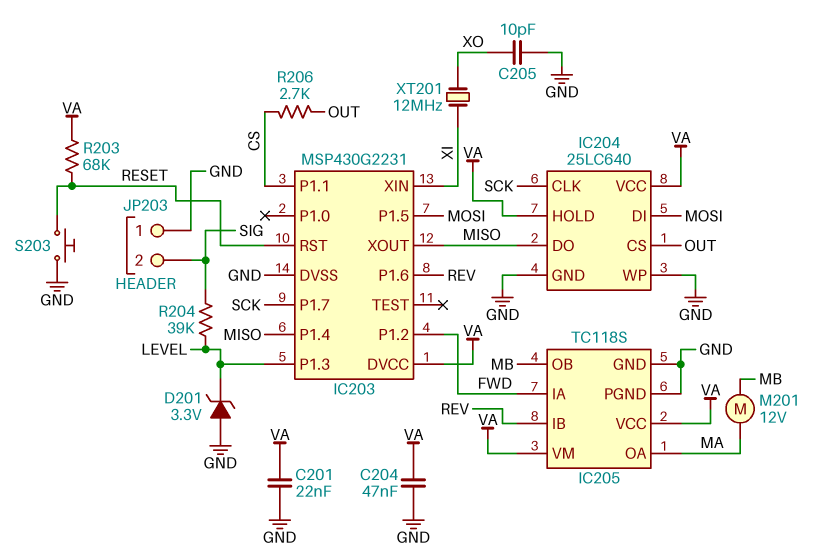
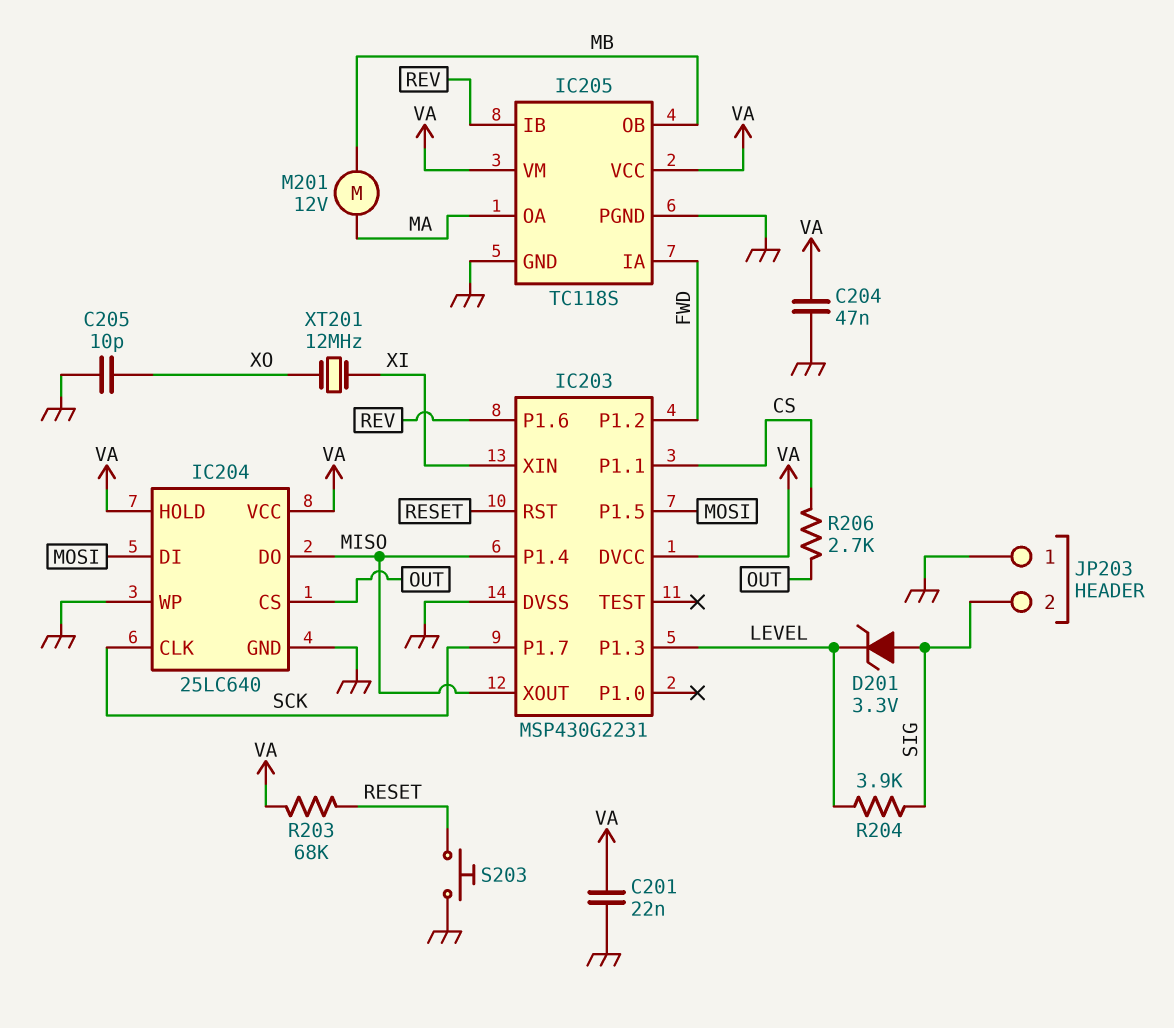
D201: zener 3.3V (A GND, K LEVEL) -> zener 3.3V (A SIG, K LEVEL)
R204: 39k (LEVEL, SIG) -> 3.9k (LEVEL, SIG)

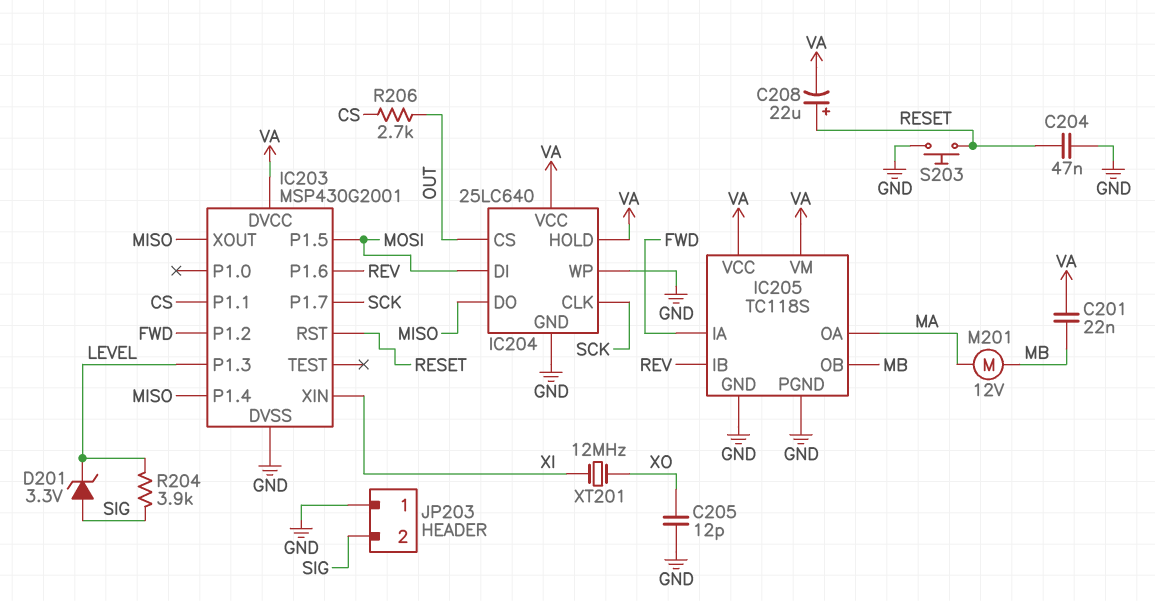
C201: 22nF (GND, VA) -> 22nF (MB, VA)
C204: 47nF (GND, VA) -> 47nF (GND, RESET)
C205: 10pF (GND, XO) -> 12pF (GND, XO)
C208: none -> 22uF (plus RESET, minus VA)
IC203: MSP430G2231 -> MSP430G2001
R203: 68k (RESET, VA) -> none

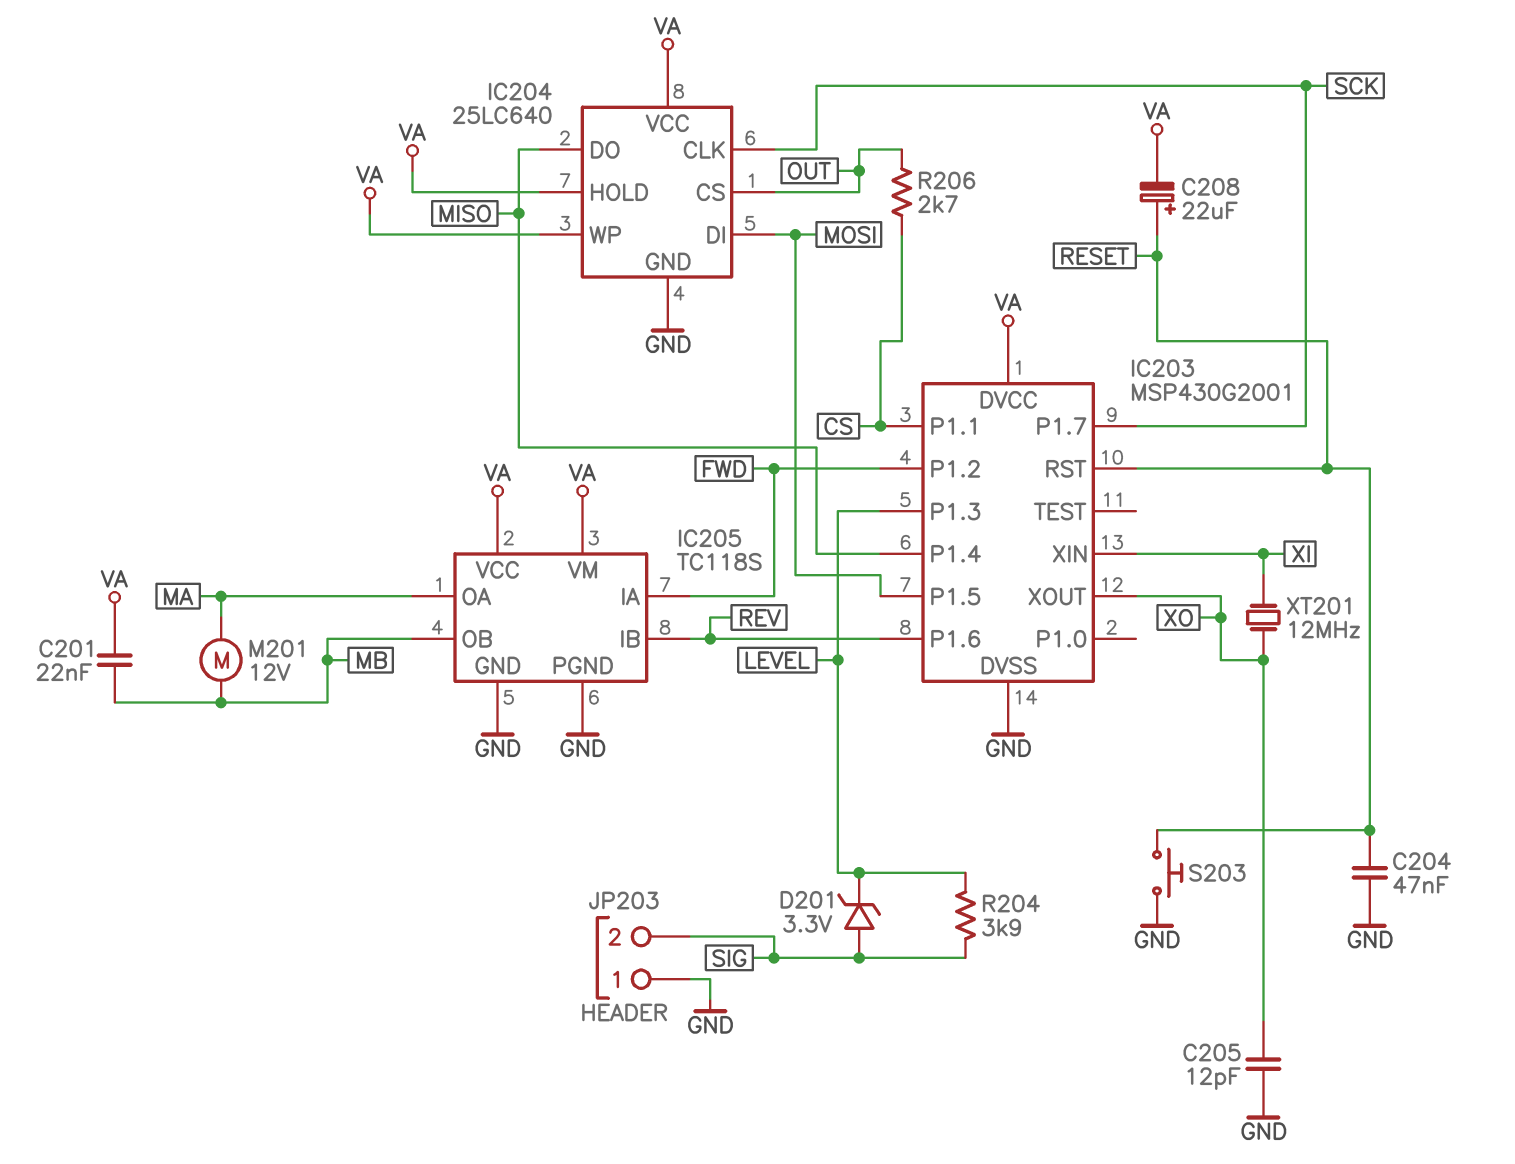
IC203 pin XOUT: MISO -> XO
IC204 pin WP: GND -> VA

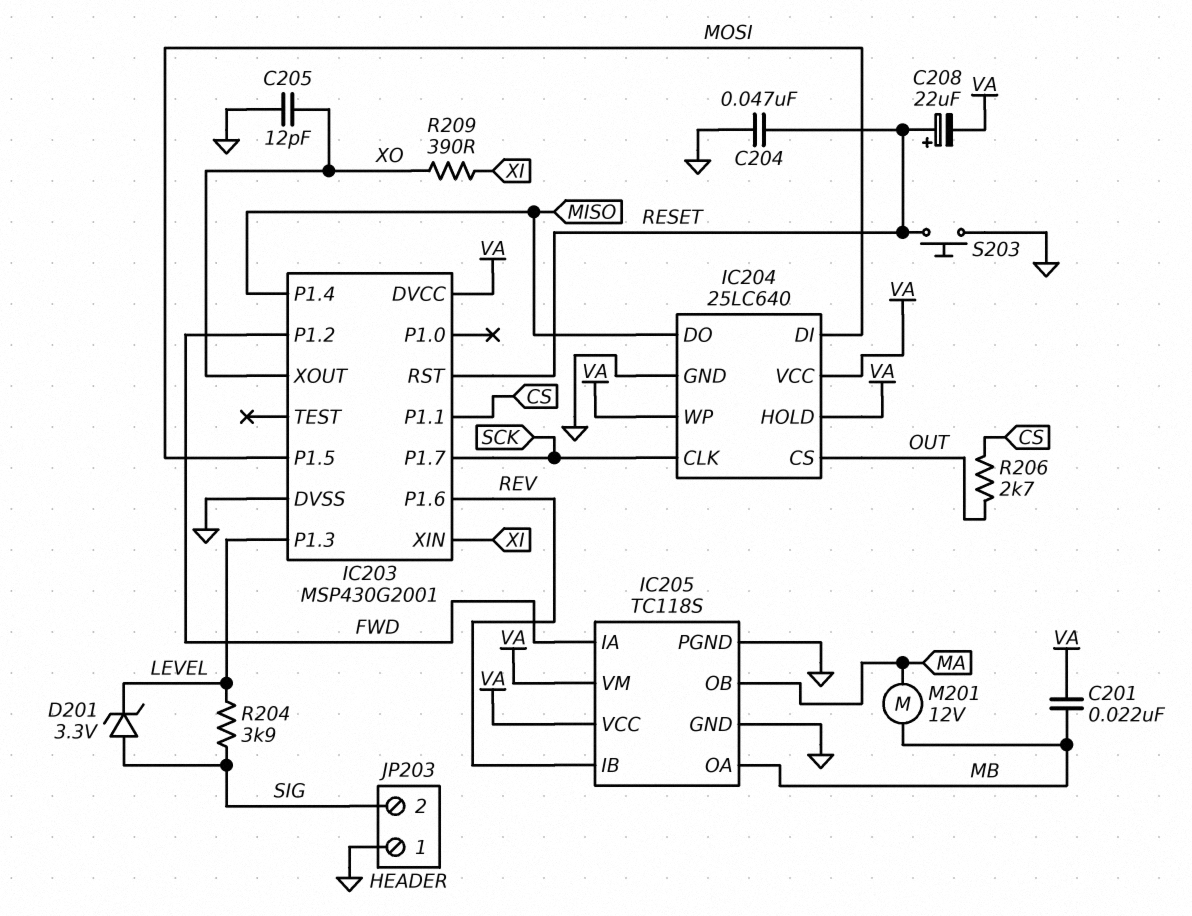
IC205 pin OA: MA -> MB
IC205 pin OB: MB -> MA
R209: none -> 390 (XI, XO)
XT201: 12MHz (XI, XO) -> none

